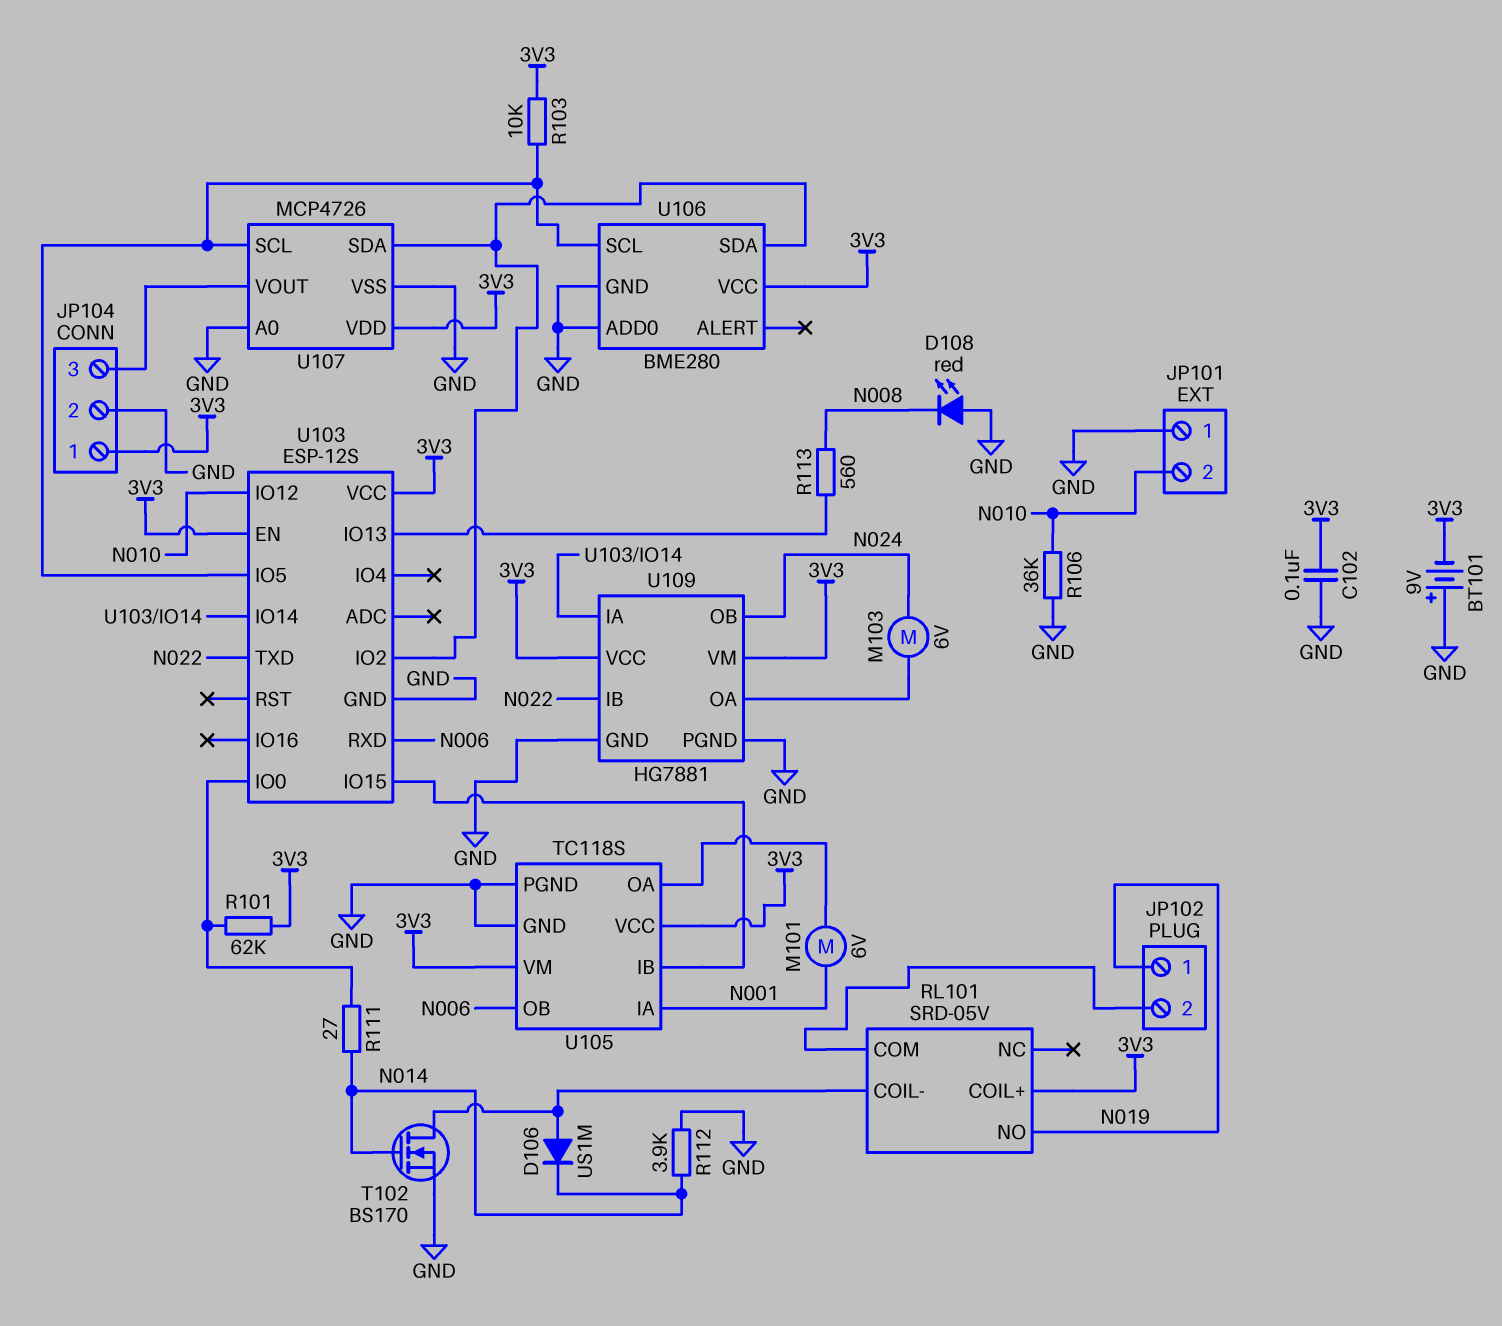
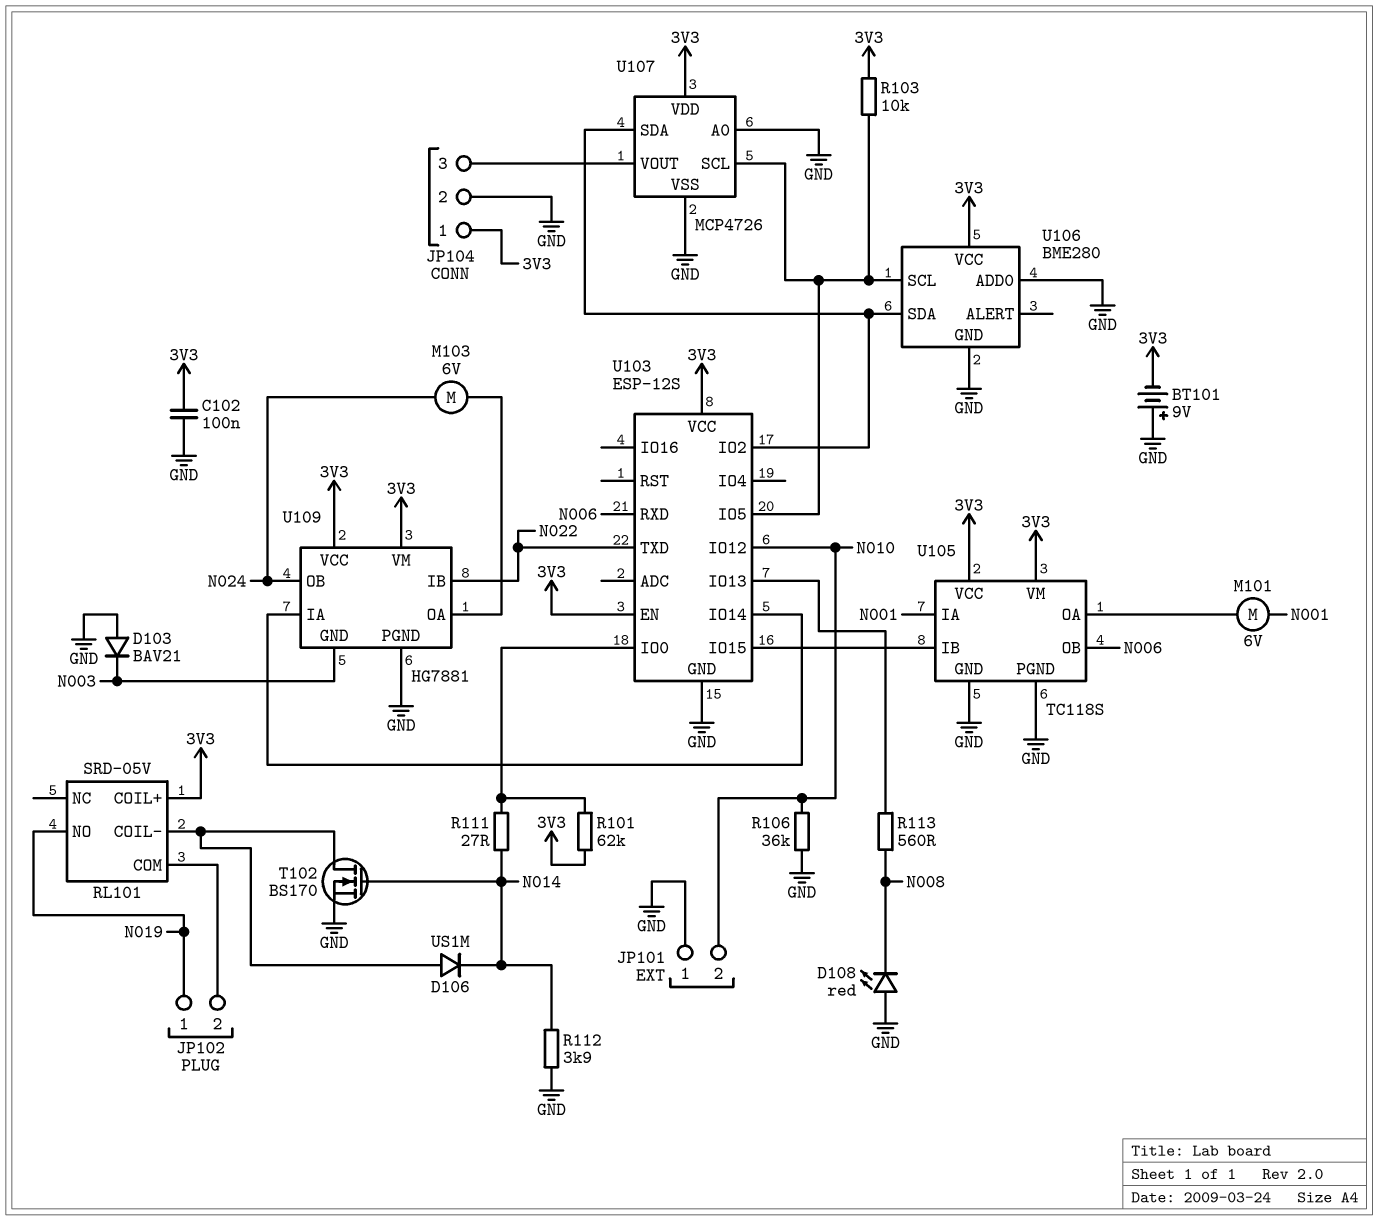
D103: none -> diode BAV21 (A GND, K N003)
U109 pin GND: GND -> N003

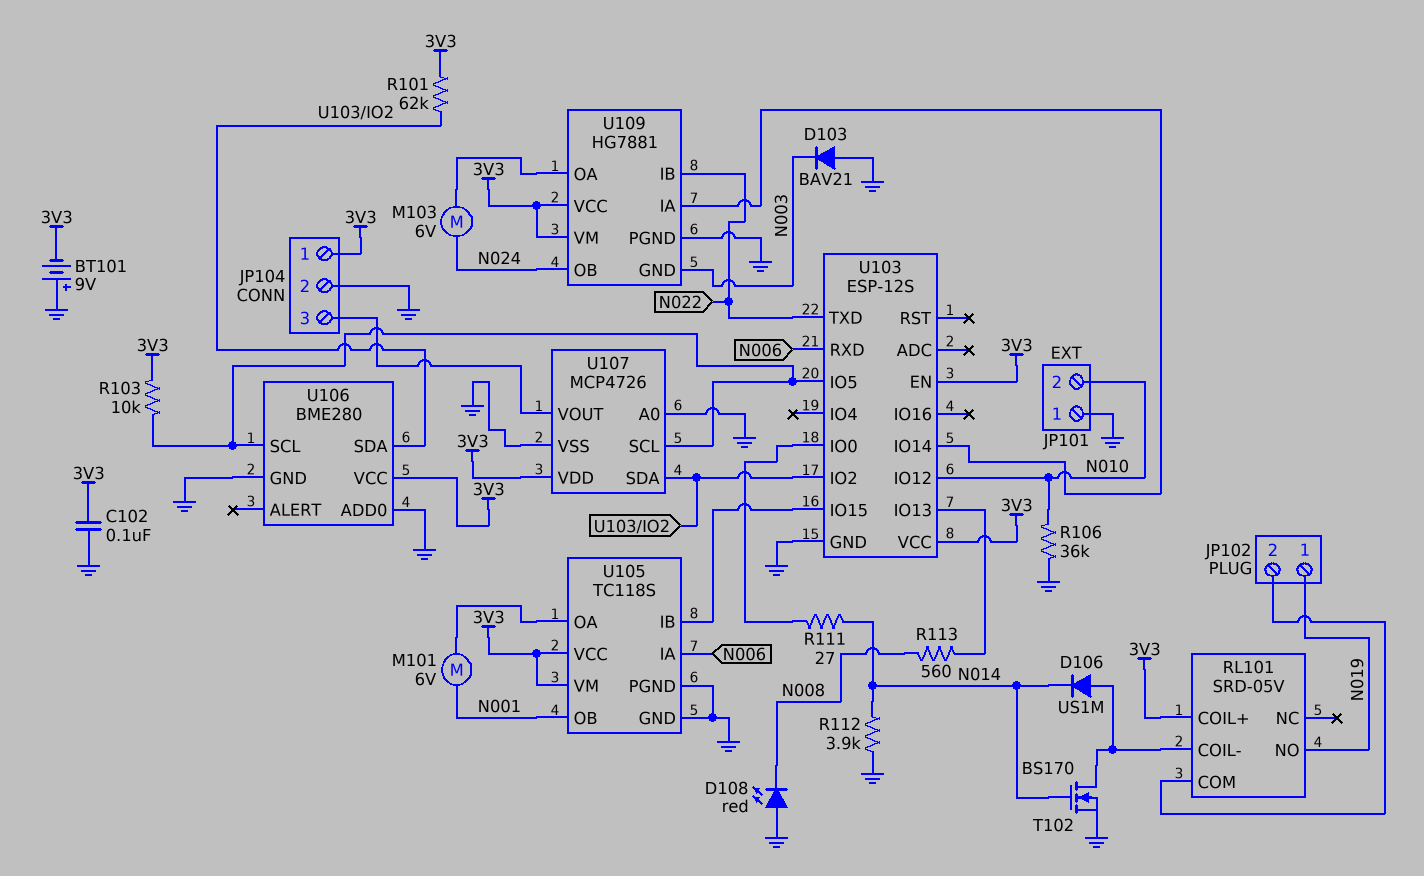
R101: 62k (3V3, U103/IO0) -> 62k (3V3, U103/IO2)
U105 pin IA: N001 -> N006
U105 pin OB: N006 -> N001

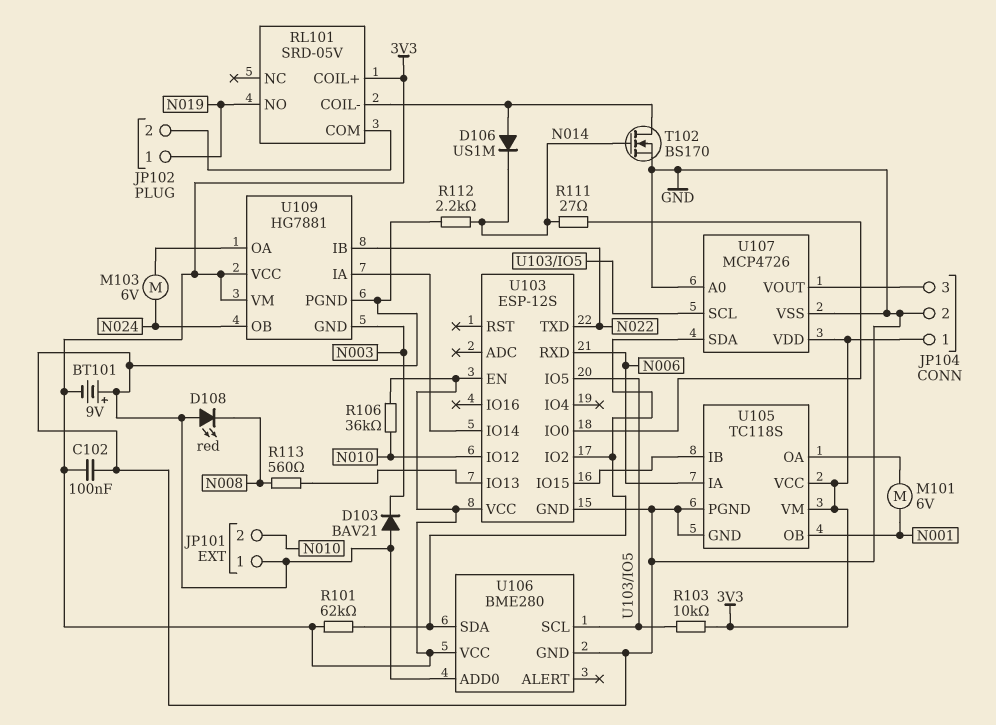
R106: 36k (GND, N010) -> 36k (3V3, N010)
R112: 3.9k (GND, N014) -> 2.2k (GND, N014)

